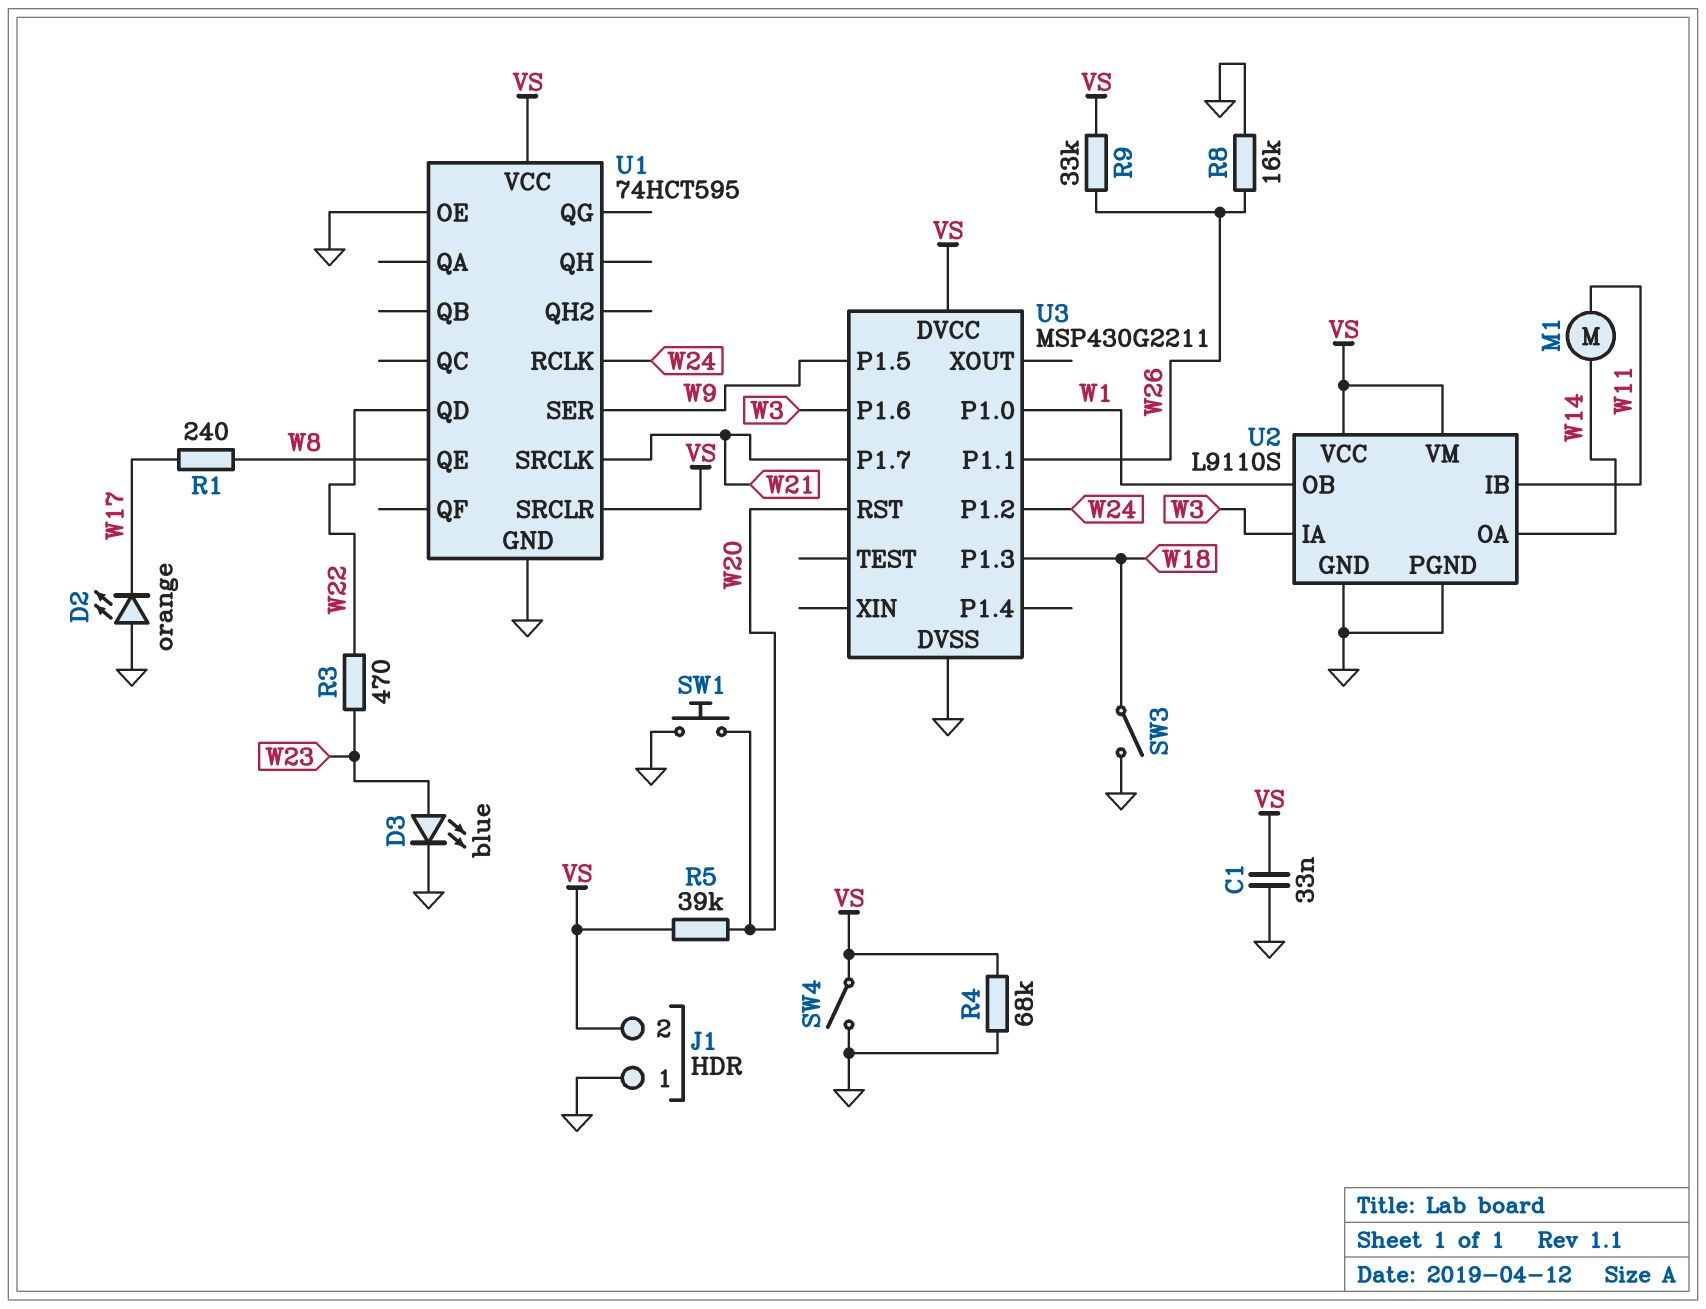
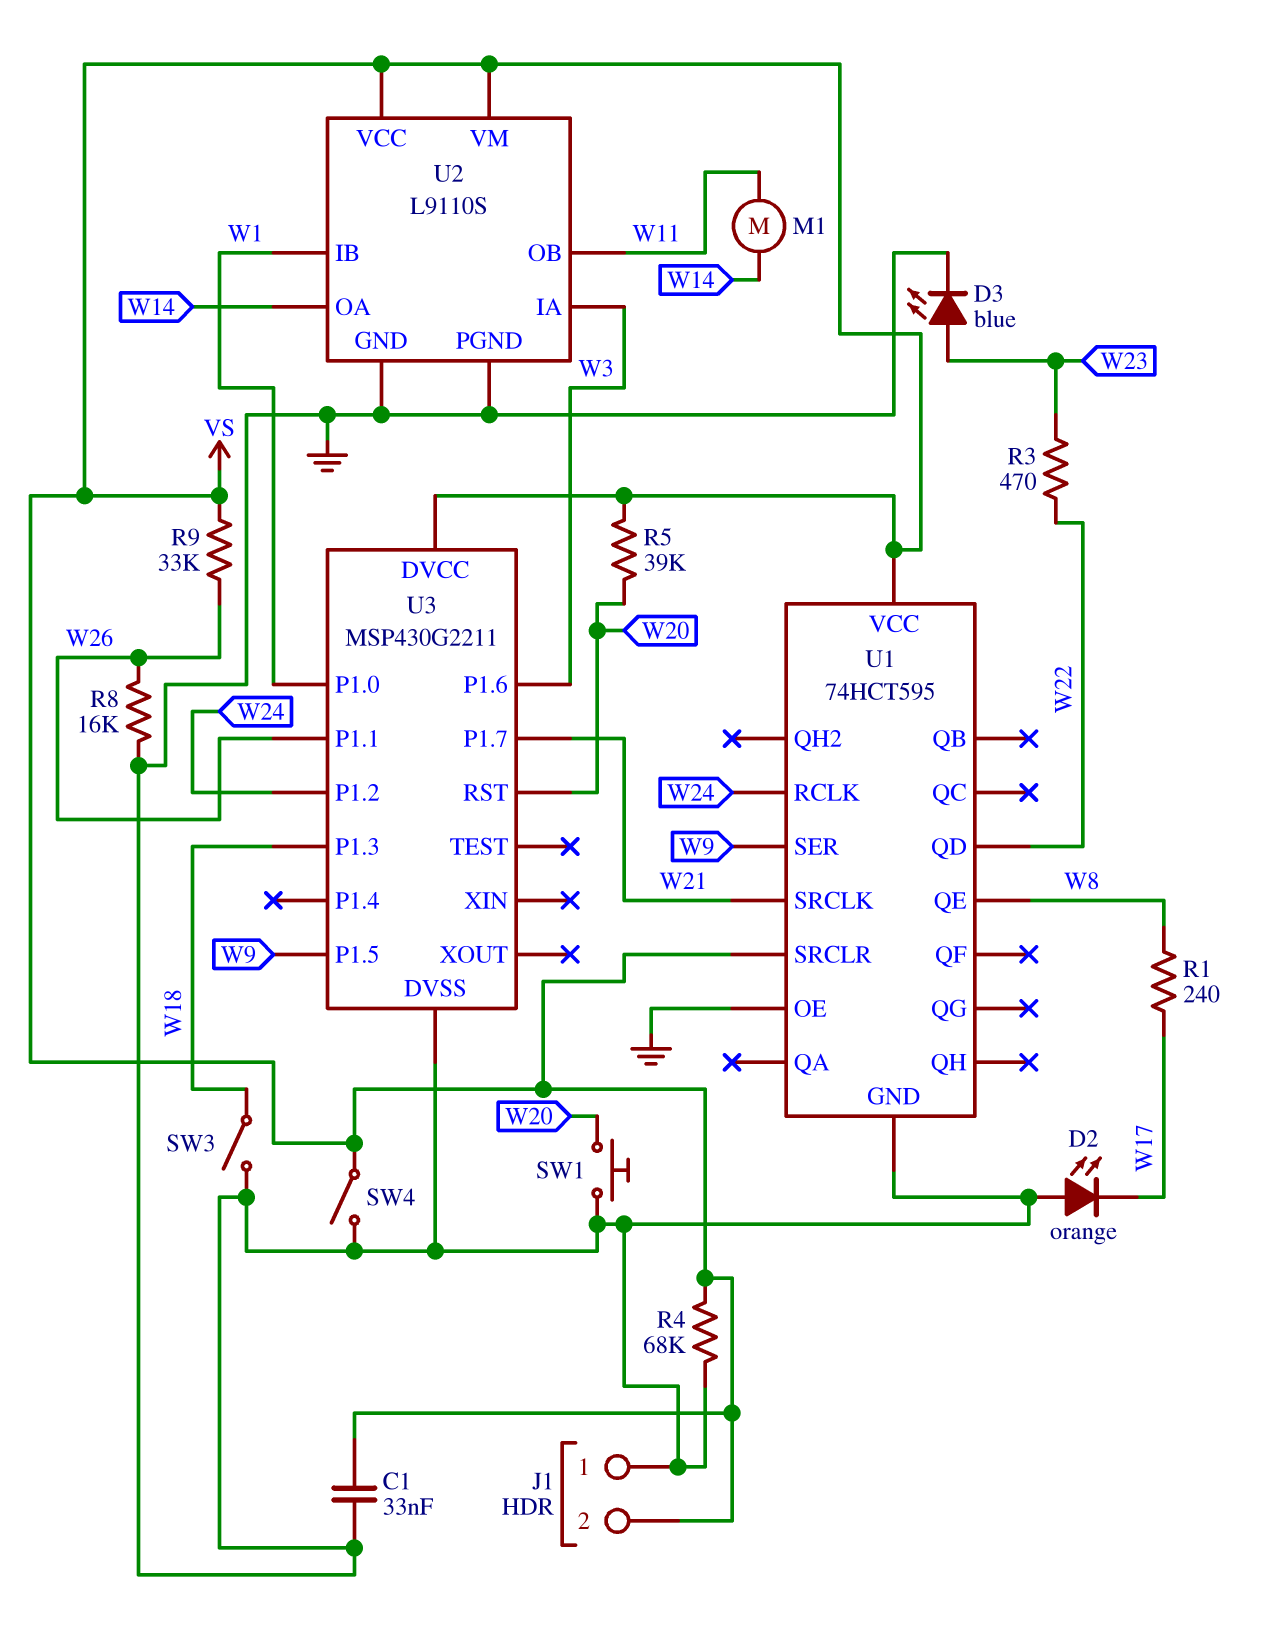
U2 pin IB: W11 -> W1
U2 pin OB: W1 -> W11

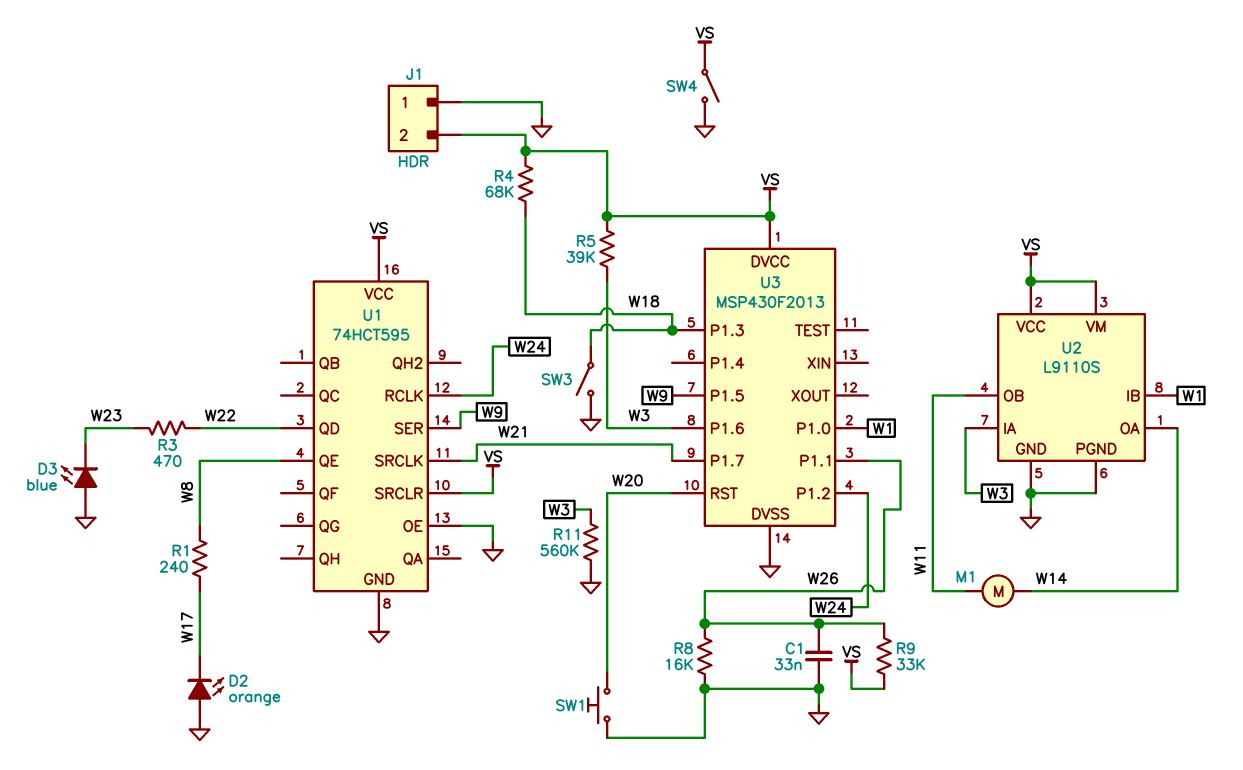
C1: 33nF (GND, VS) -> 33nF (GND, W26)
D3: LED blue (A W23, K GND) -> LED blue (A GND, K W23)
R4: 68k (GND, VS) -> 68k (VS, W18)
R5: 39k (VS, W20) -> 39k (VS, W3)
R11: none -> 560k (GND, W3)
U3: MSP430G2211 -> MSP430F2013

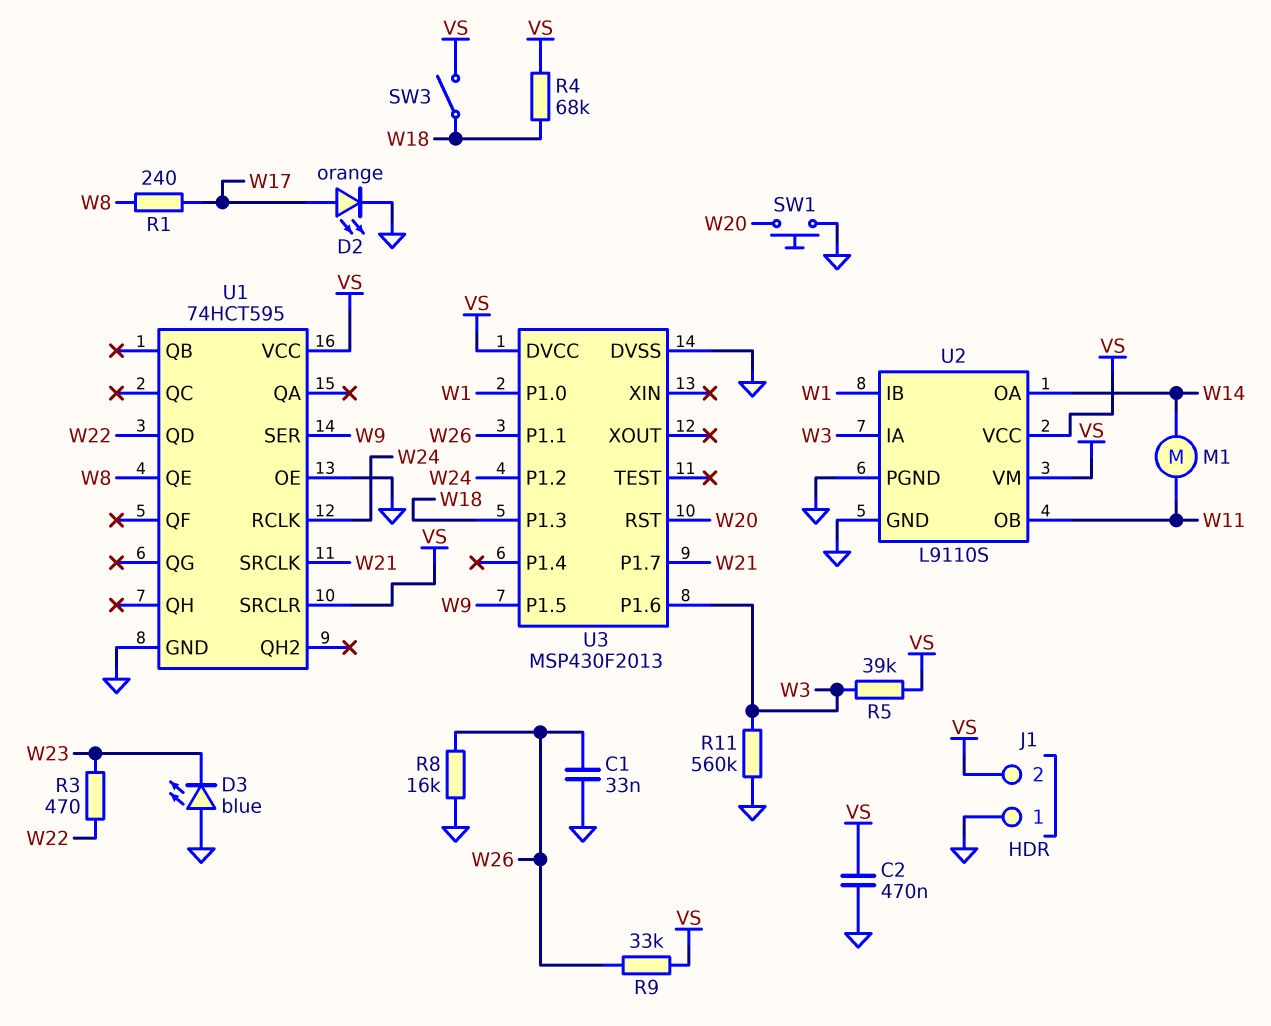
C2: none -> 470nF (GND, VS)
D2: LED orange (A GND, K W17) -> LED orange (A W17, K GND)
SW3: switch (GND, W18) -> switch (VS, W18)
SW4: switch (GND, VS) -> none

